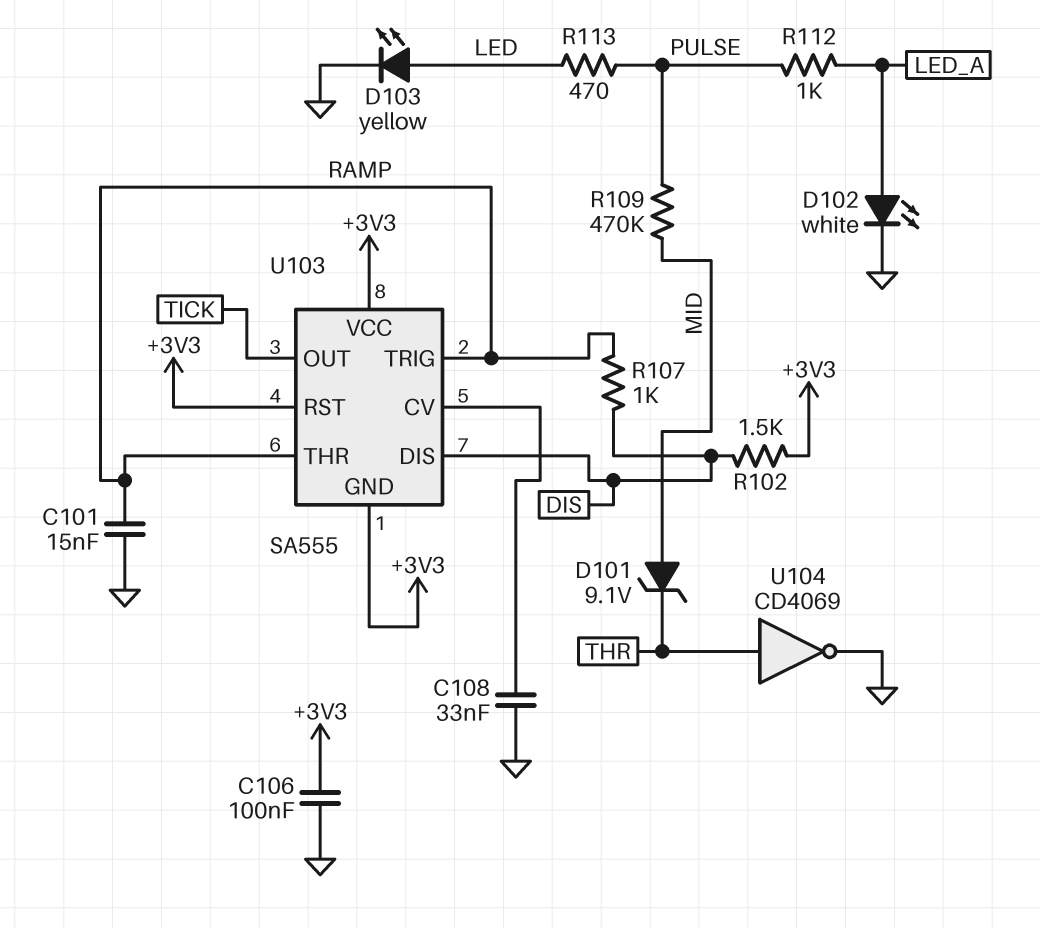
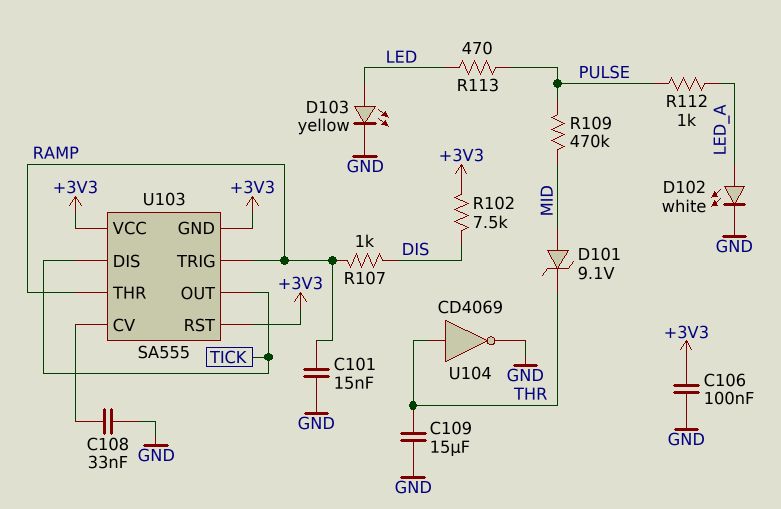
C109: none -> 15uF (GND, THR)
R102: 1.5k (+3V3, DIS) -> 7.5k (+3V3, DIS)
U103 pin DIS: DIS -> TICK

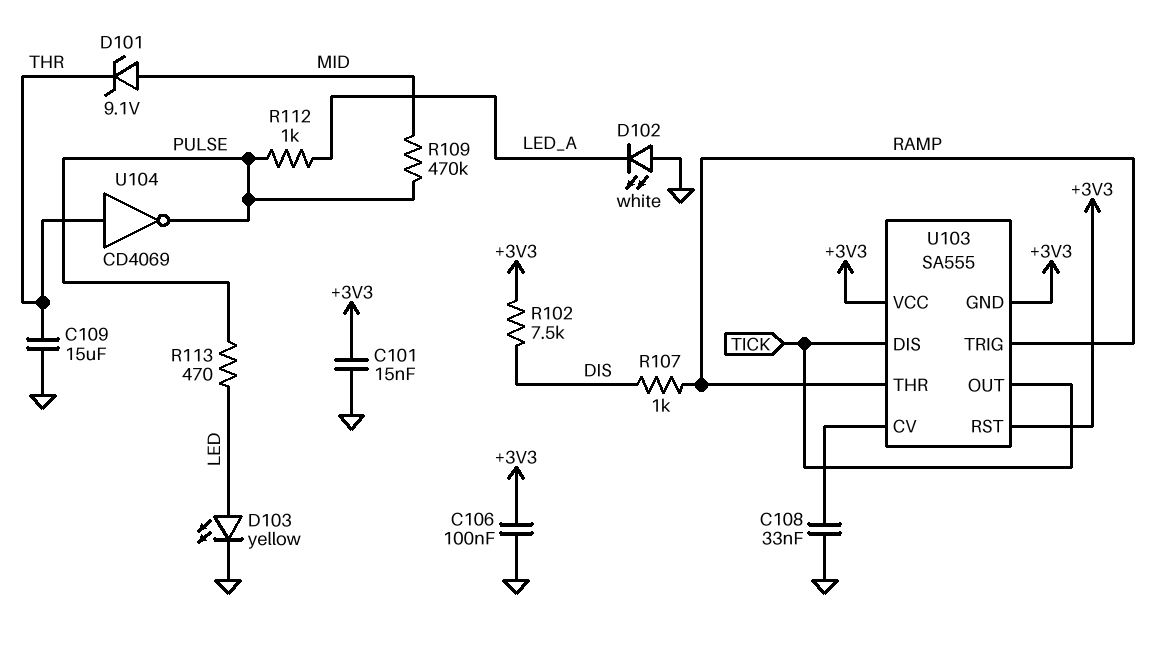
C101: 15nF (GND, RAMP) -> 15nF (+3V3, GND)
D102: LED white (A LED_A, K GND) -> LED white (A GND, K LED_A)
U104: NOT CD4069 (in THR, out GND) -> NOT CD4069 (in THR, out PULSE)

